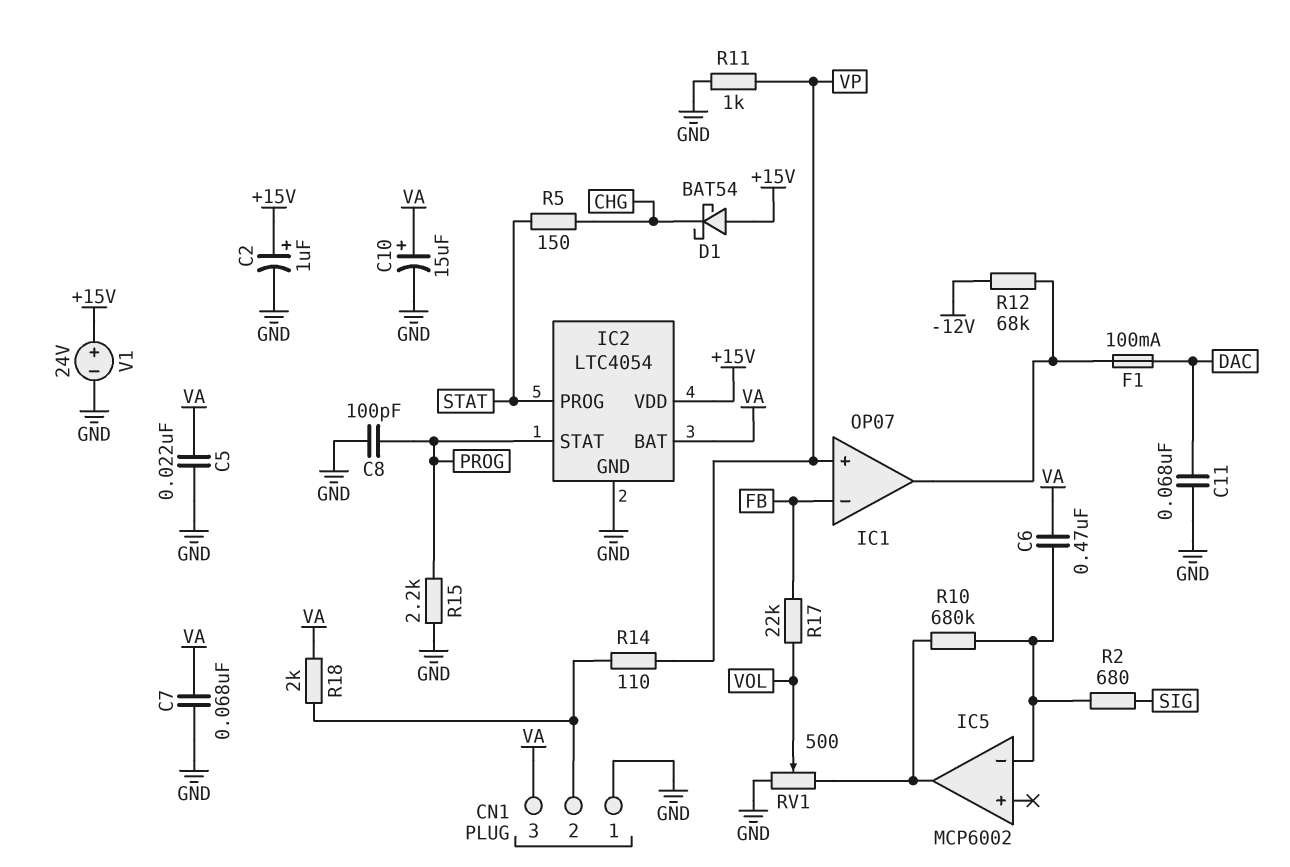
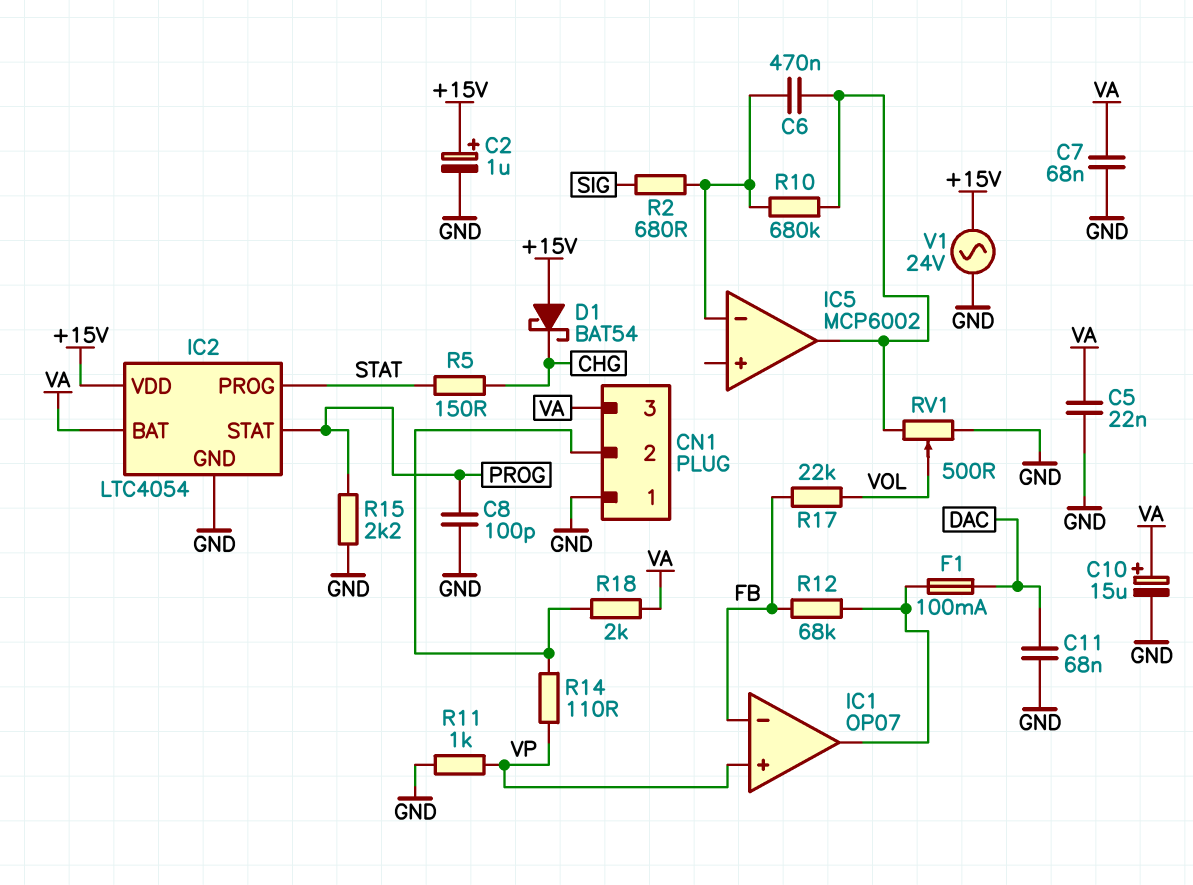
C6: 470nF (IC5/in-, VA) -> 470nF (IC5/in-, IC5/out)
R12: 68k (-12V, IC1/out) -> 68k (FB, IC1/out)
V1: 24V (plus +15V, minus GND) -> AC 24V (+15V, GND)

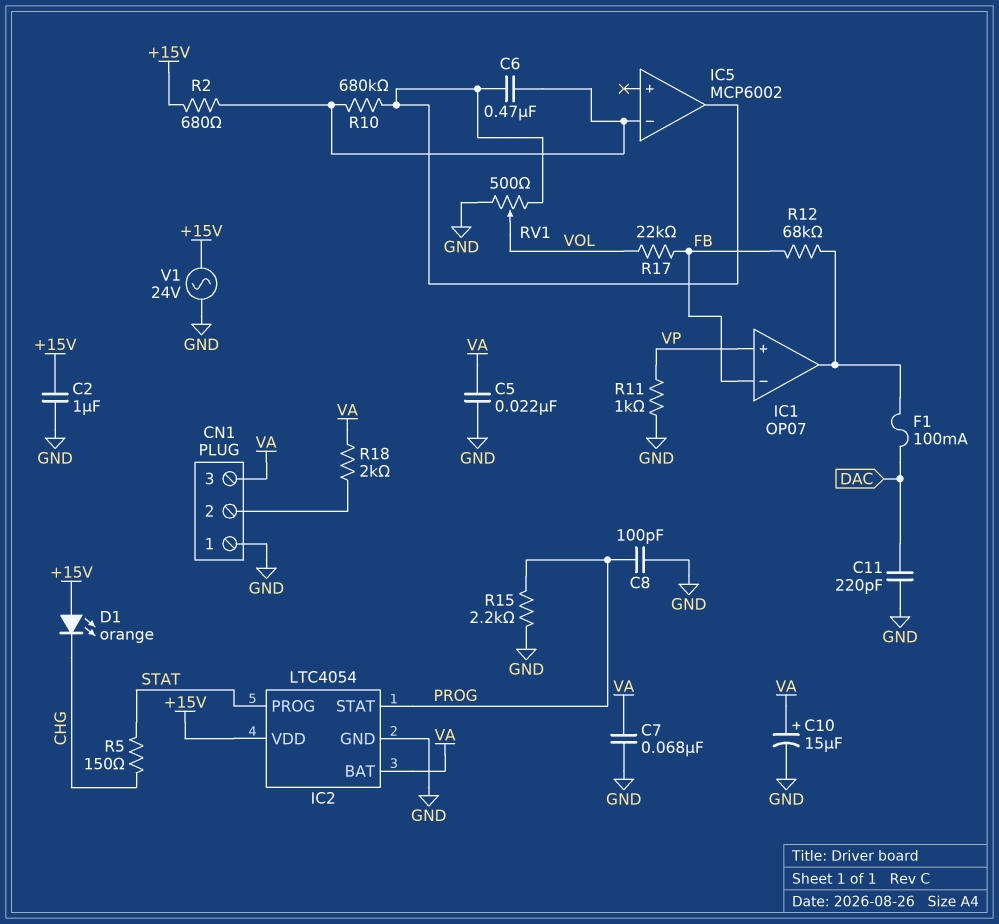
C2: 1uF (plus +15V, minus GND) -> 1uF (+15V, GND)
C11: 68nF (DAC, GND) -> 220pF (DAC, GND)
D1: schottky BAT54 (A +15V, K CHG) -> LED orange (A +15V, K CHG)
R2: 680 (IC5/in-, SIG) -> 680 (+15V, IC5/in-)
R14: 110 (CN1/2, VP) -> none

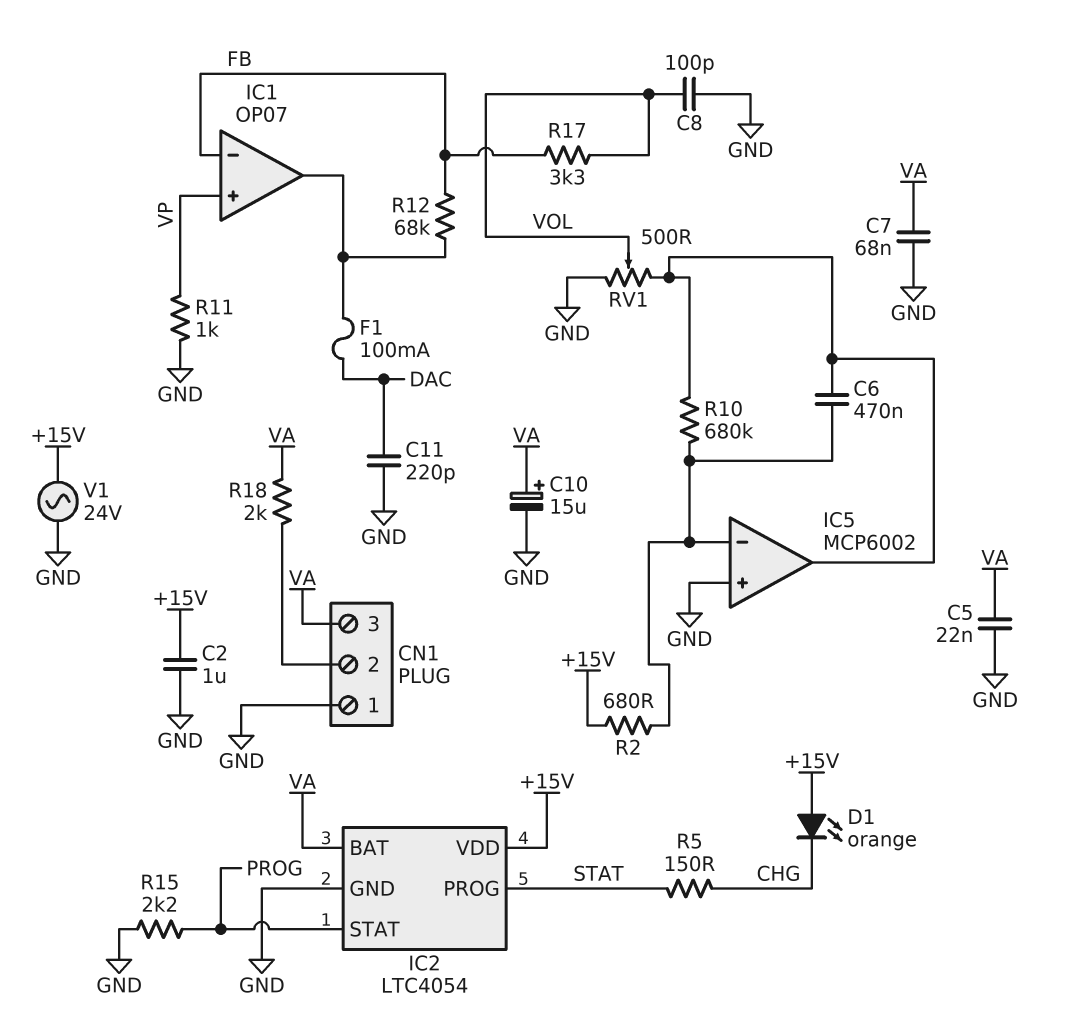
C8: 100pF (GND, PROG) -> 100pF (GND, VOL)
IC5 pin in+: none -> GND
R17: 22k (FB, VOL) -> 3.3k (FB, VOL)

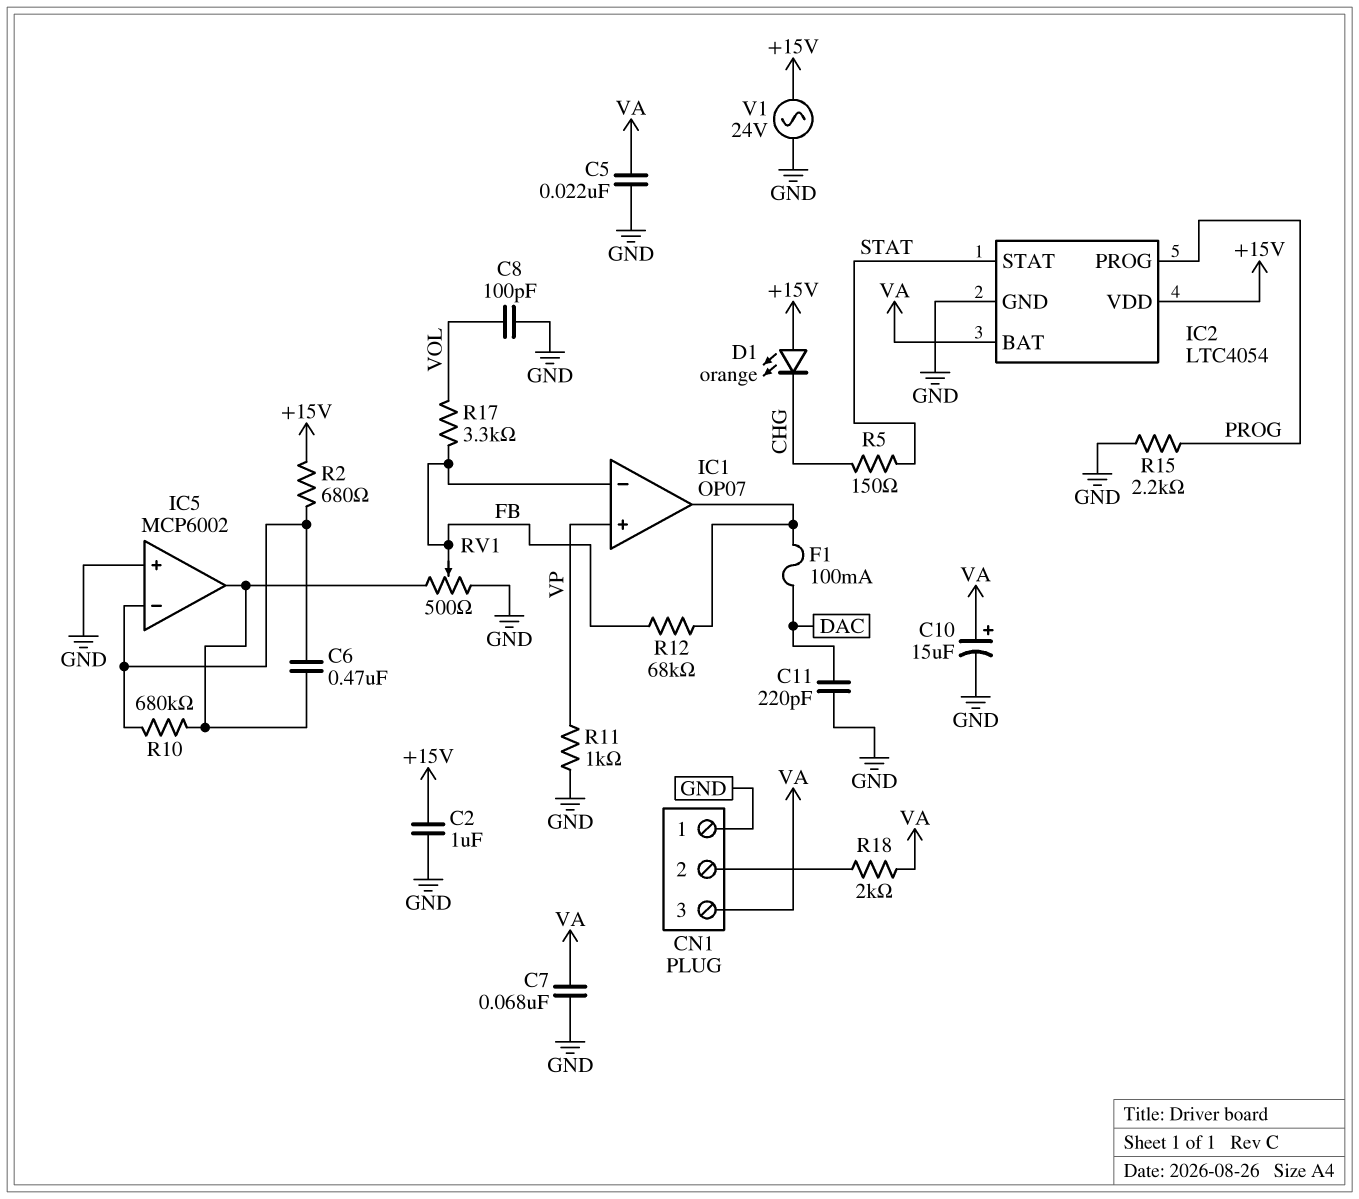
IC2 pin PROG: STAT -> PROG
IC2 pin STAT: PROG -> STAT
RV1: 500 (GND, IC5/out, wiper VOL) -> 500 (GND, IC5/out, wiper FB)

